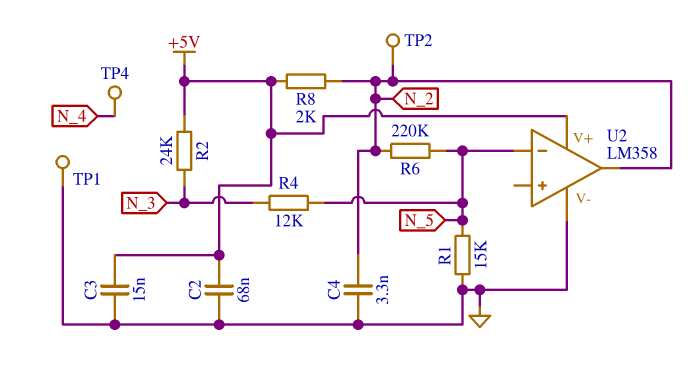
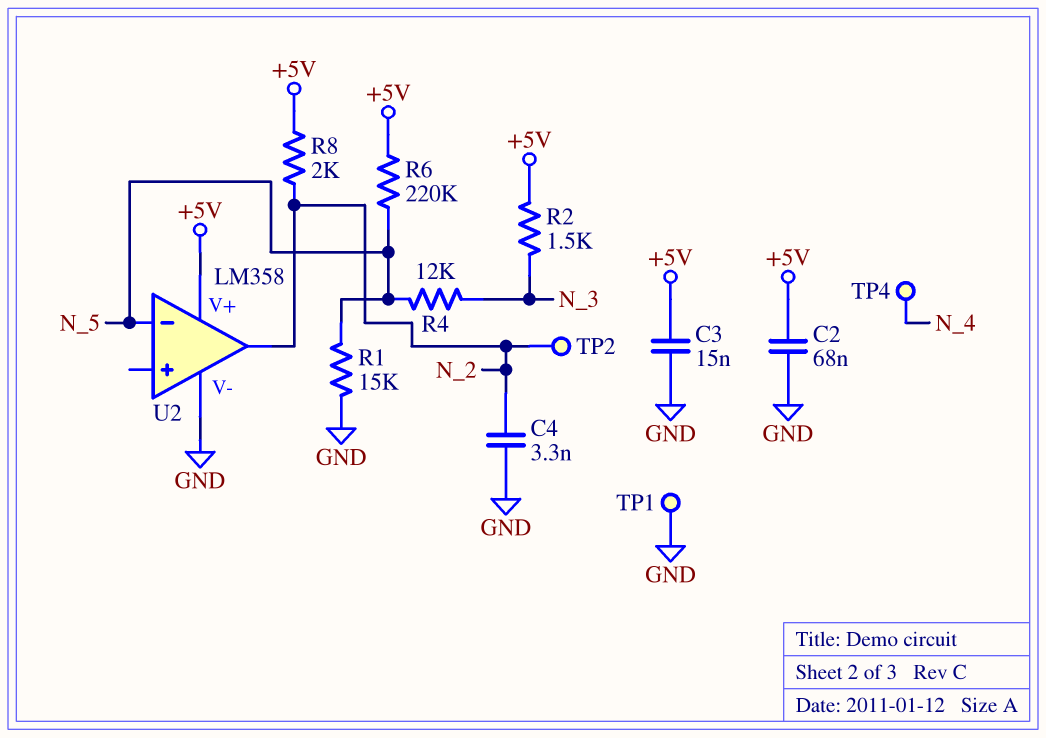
R2: 24k (+5V, N_3) -> 1.5k (+5V, N_3)
R6: 220k (N_2, N_5) -> 220k (+5V, N_5)

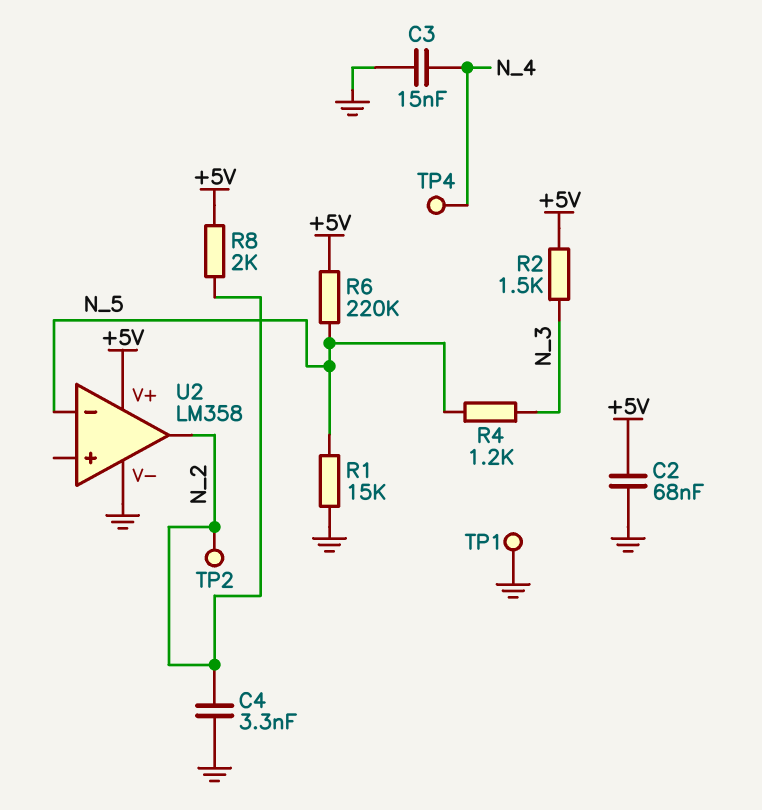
C3: 15nF (+5V, GND) -> 15nF (GND, N_4)
R4: 12k (N_3, N_5) -> 1.2k (N_3, N_5)

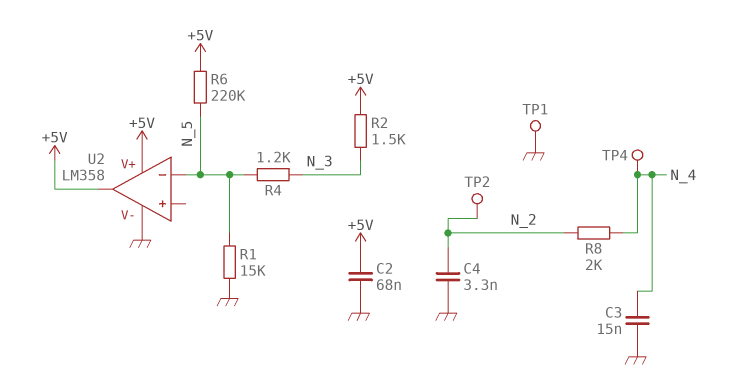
R8: 2k (+5V, N_2) -> 2k (N_2, N_4)
U2 pin out: N_2 -> +5V

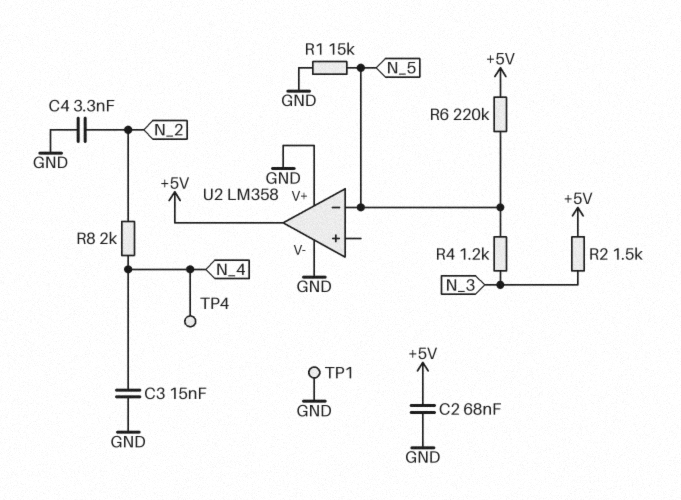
TP2: test point (N_2) -> none
U2 pin V+: +5V -> GND

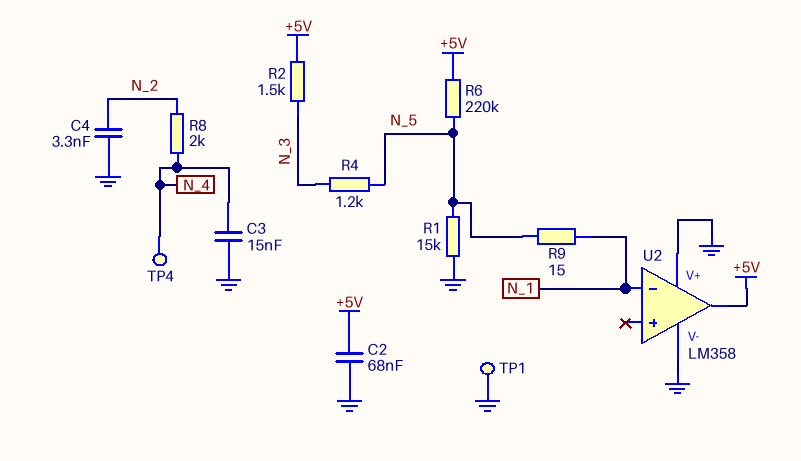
R9: none -> 15 (N_1, N_5)
U2 pin in-: N_5 -> N_1

